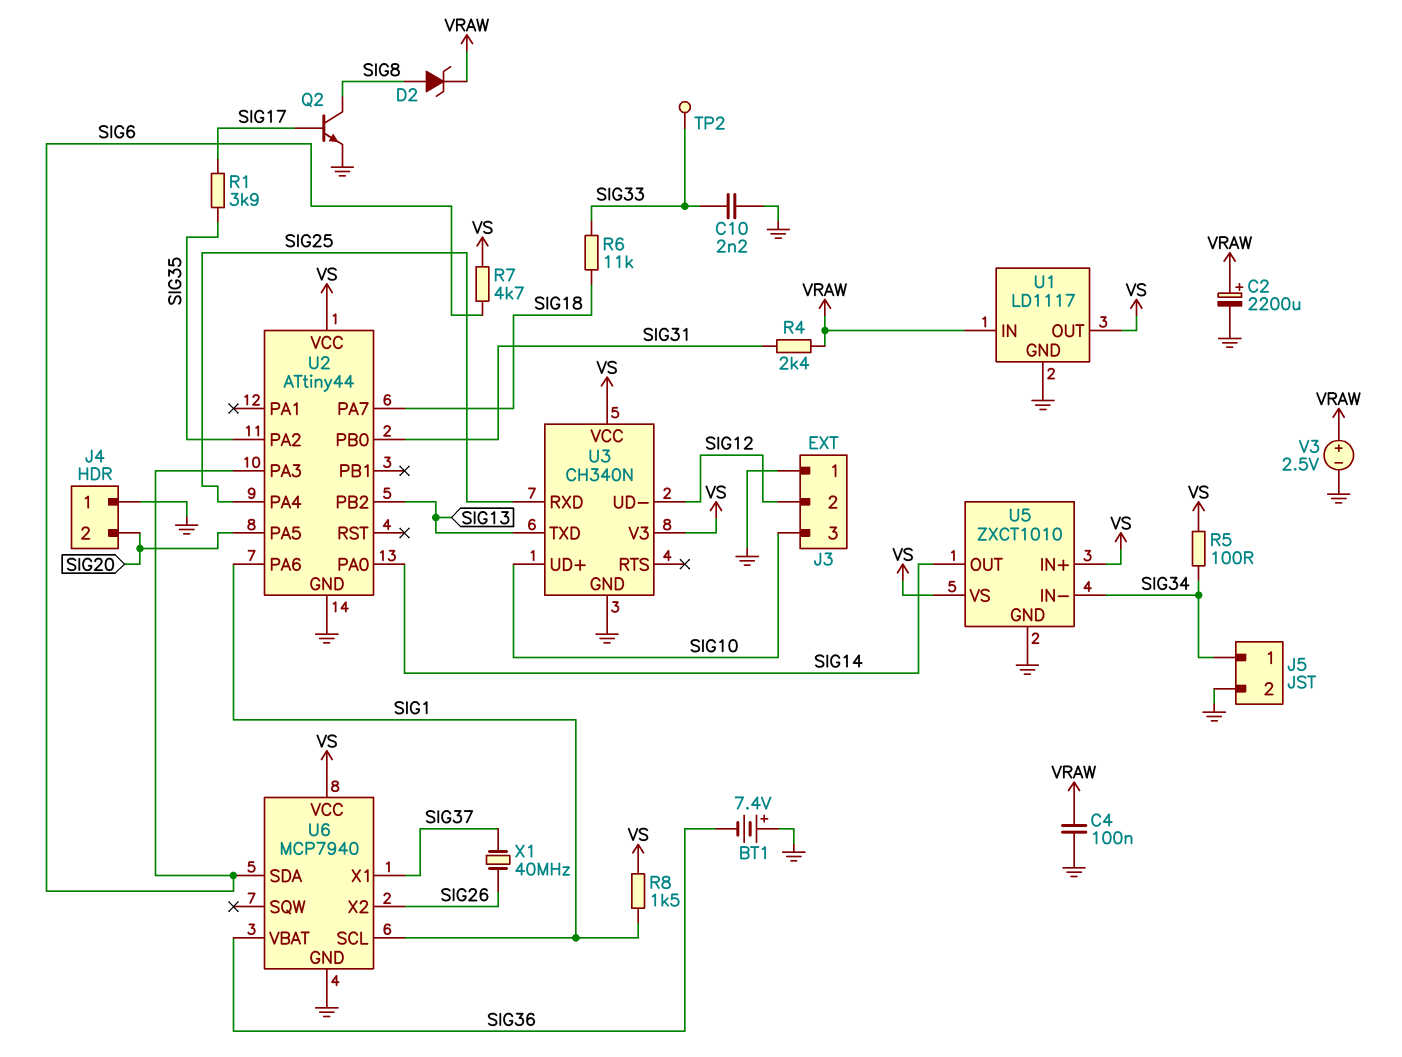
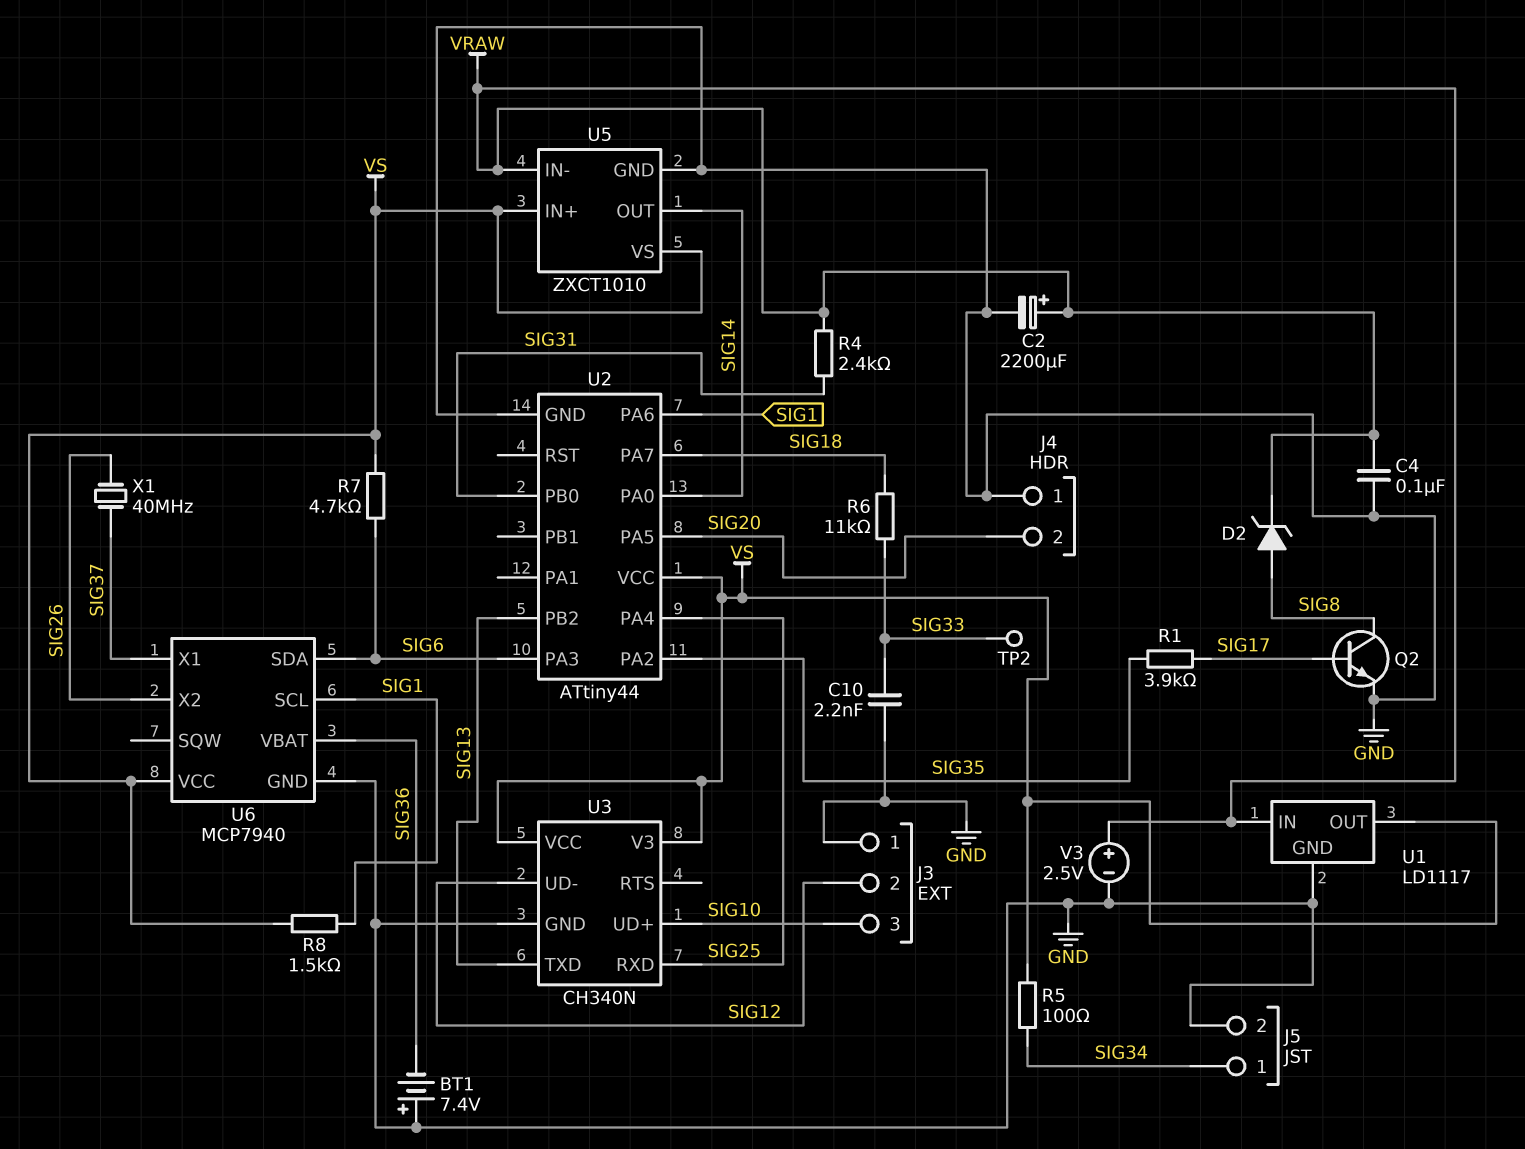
U5 pin IN-: SIG34 -> VRAW

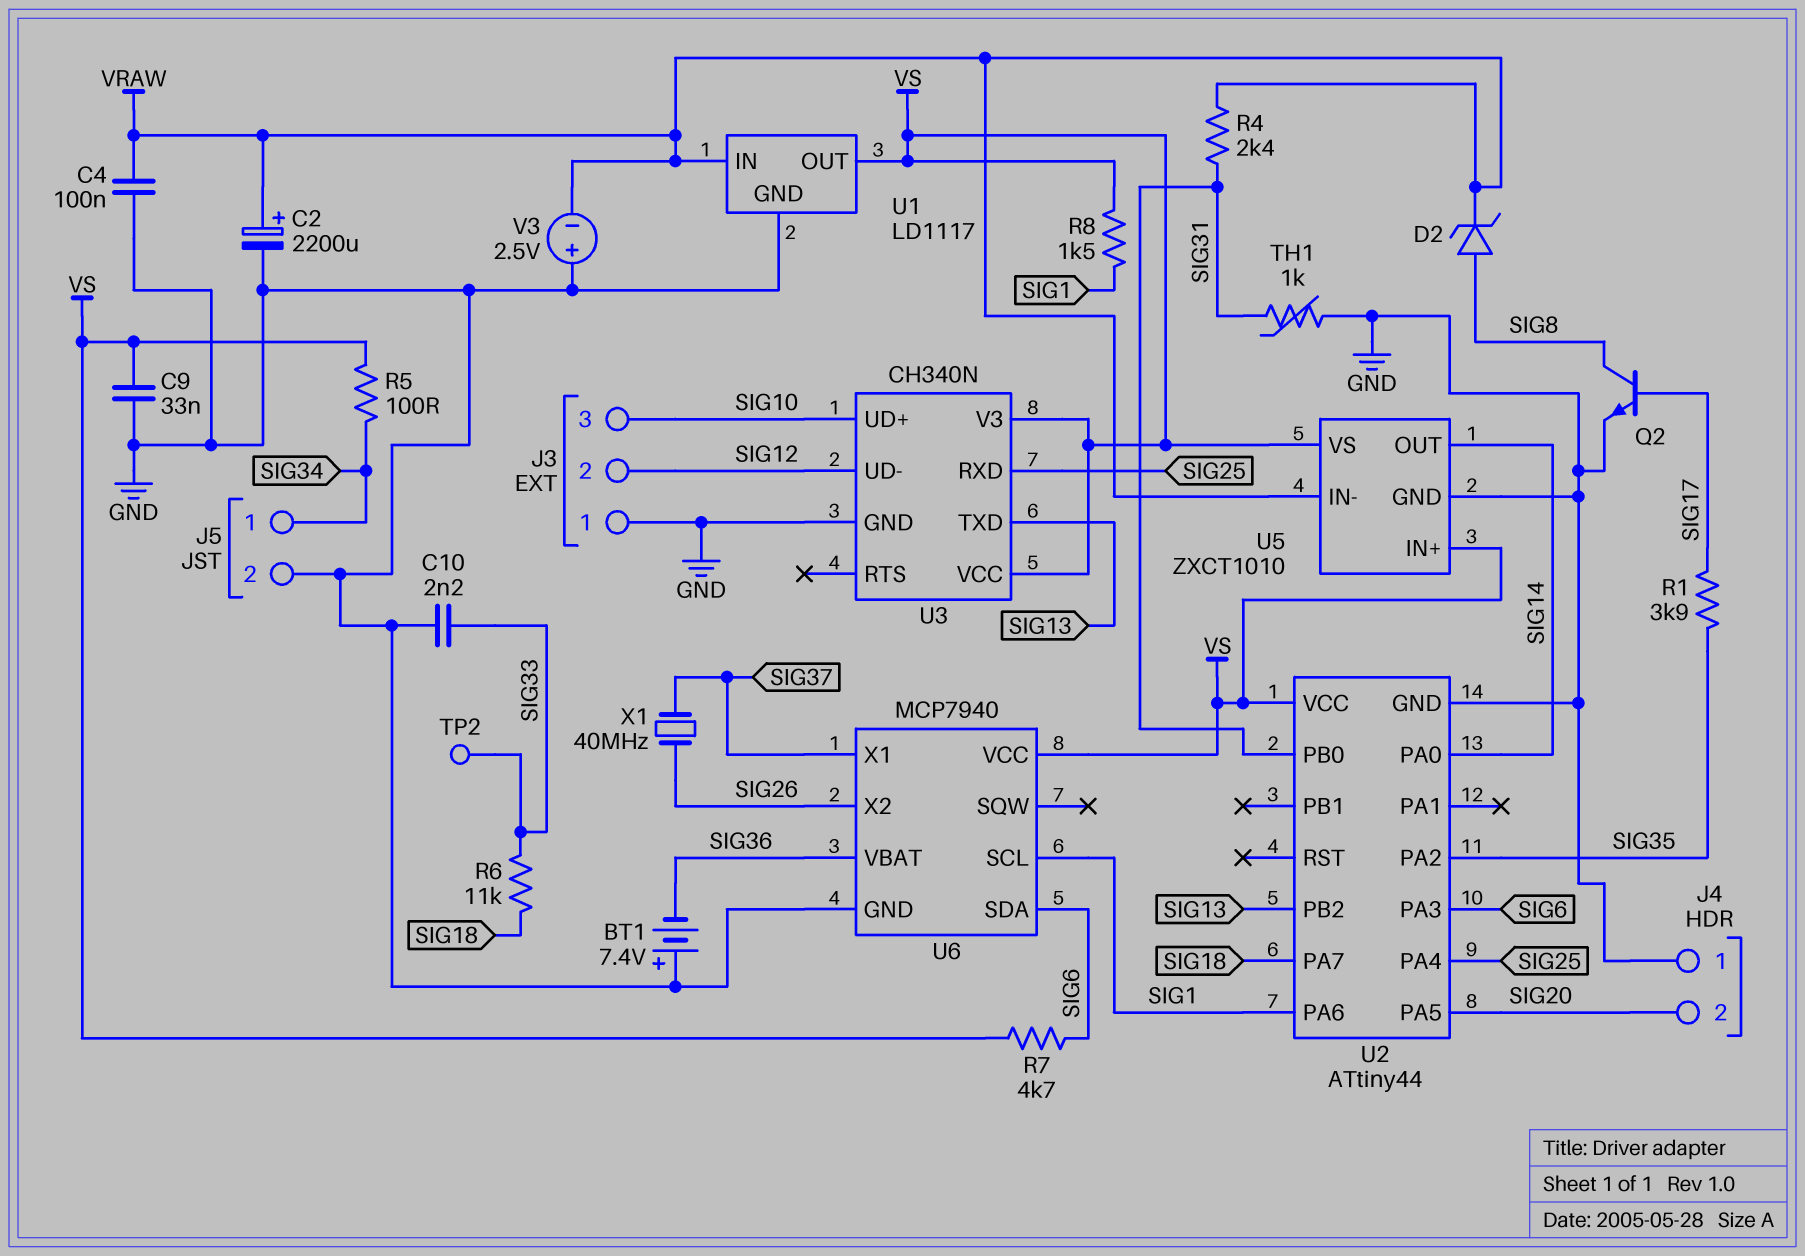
C9: none -> 33nF (GND, VS)
TH1: none -> 1k (GND, SIG31)
V3: 2.5V (plus VRAW, minus GND) -> 2.5V (plus GND, minus VRAW)

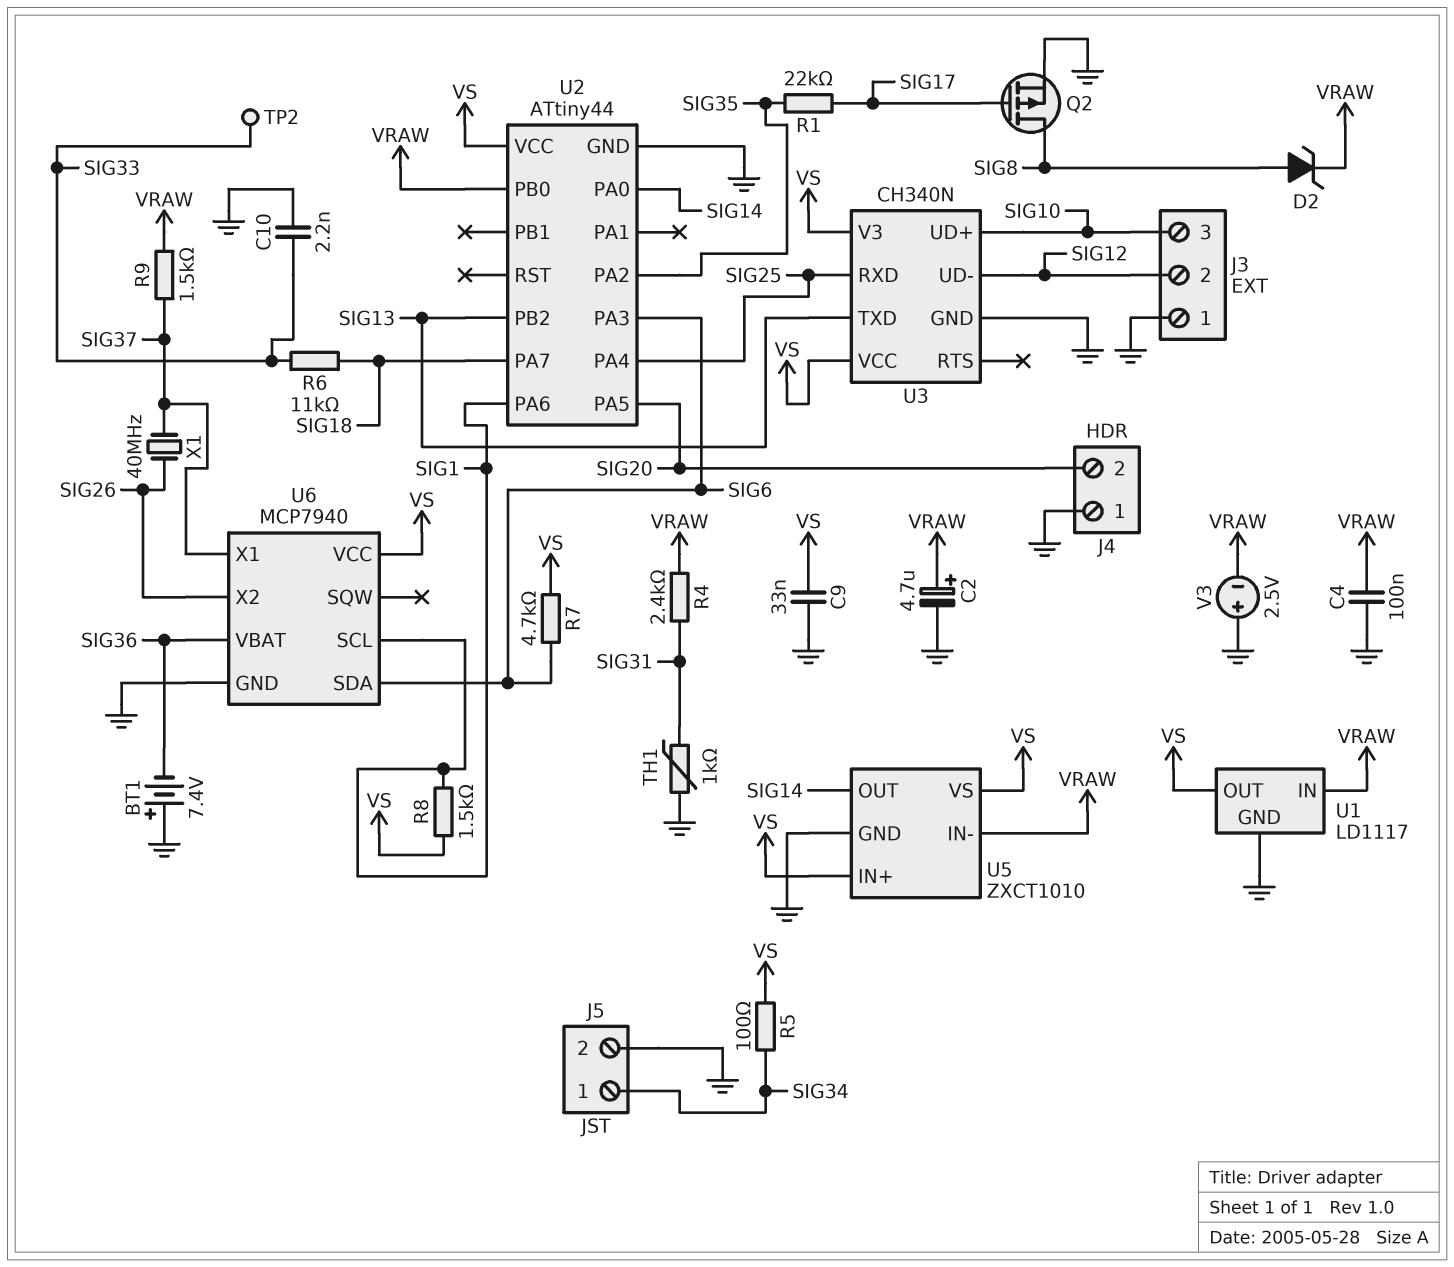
C2: 2200uF (plus VRAW, minus GND) -> 4.7uF (plus VRAW, minus GND)
Q2: NPN (B SIG17, C SIG8, E GND) -> PMOS (G SIG17, D SIG8, S GND)
R1: 3.9k (SIG17, SIG35) -> 22k (SIG17, SIG35)
R9: none -> 1.5k (SIG37, VRAW)
U2 pin PB0: SIG31 -> VRAW

